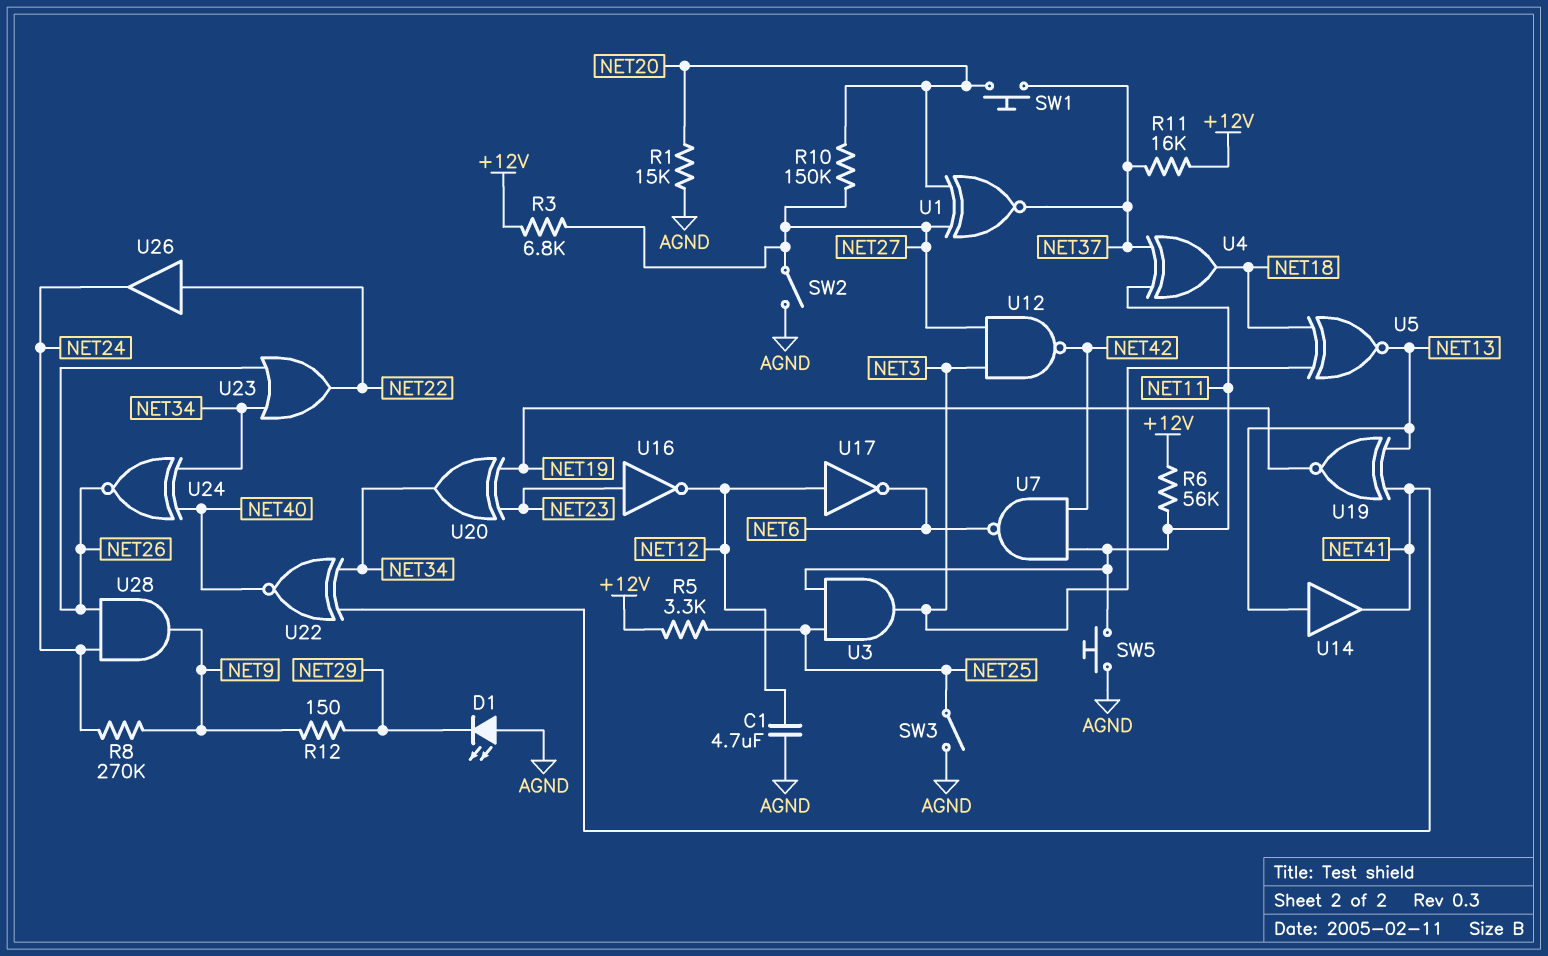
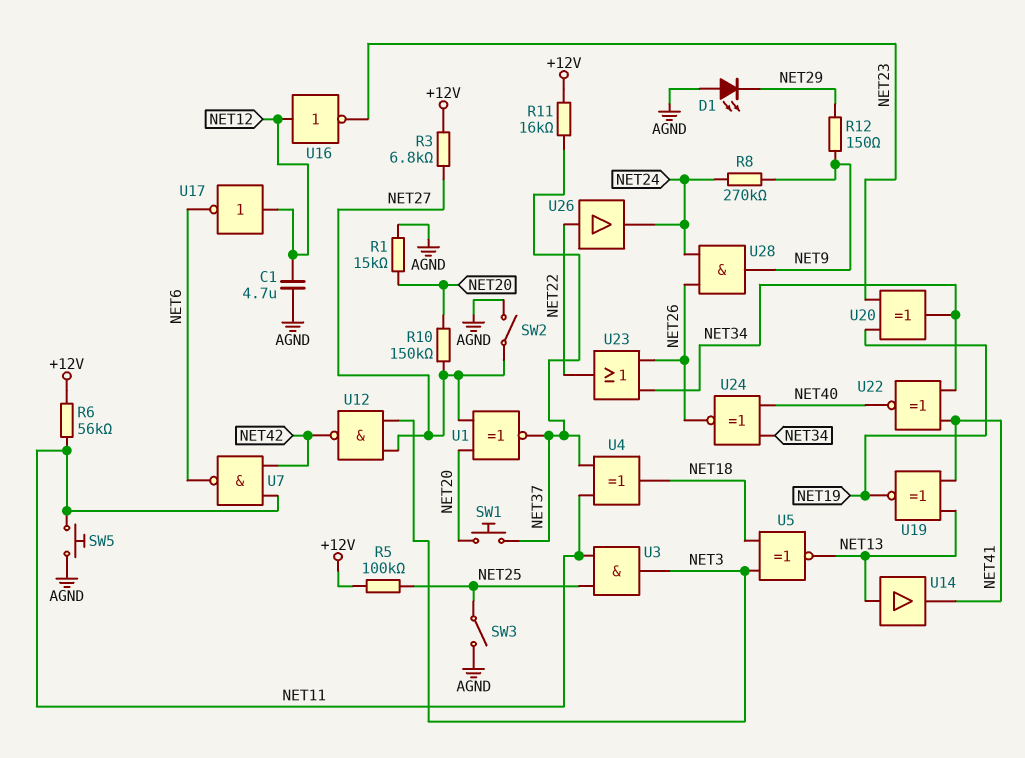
R5: 3.3k (+12V, NET25) -> 100k (+12V, NET25)
U16: NOT (in NET23, out NET12) -> NOT (in NET12, out NET23)

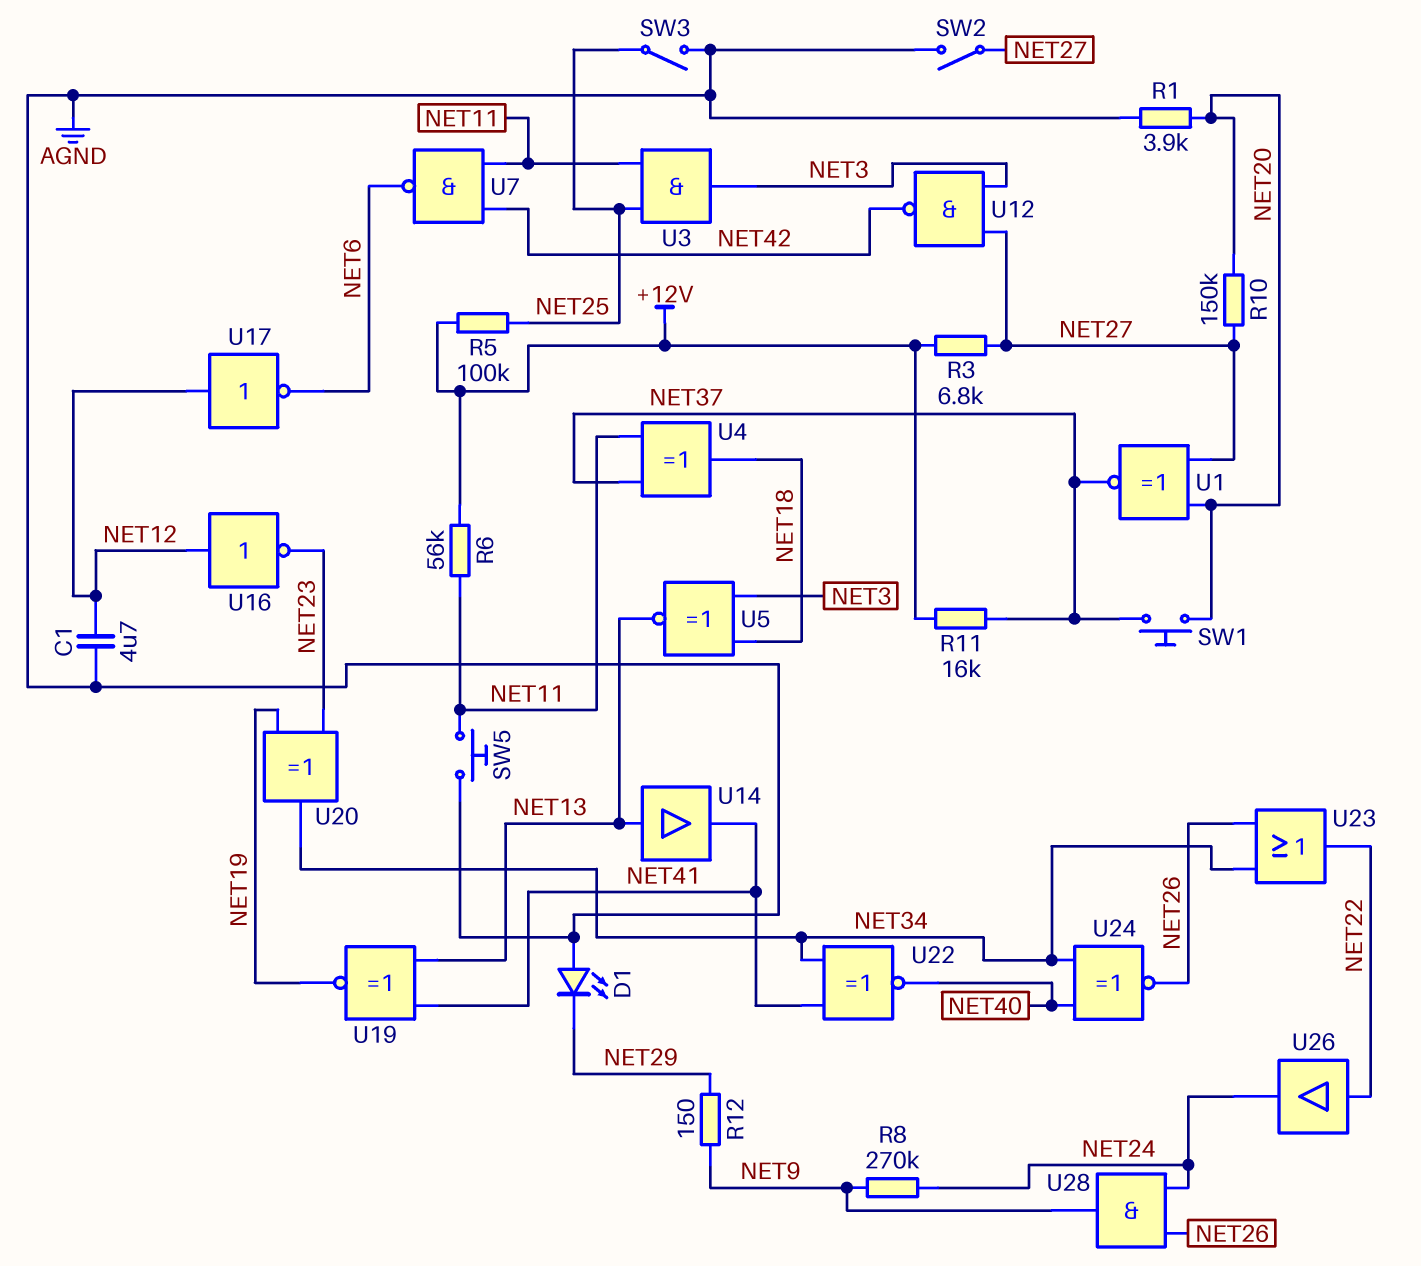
R1: 15k (AGND, NET20) -> 3.9k (AGND, NET20)

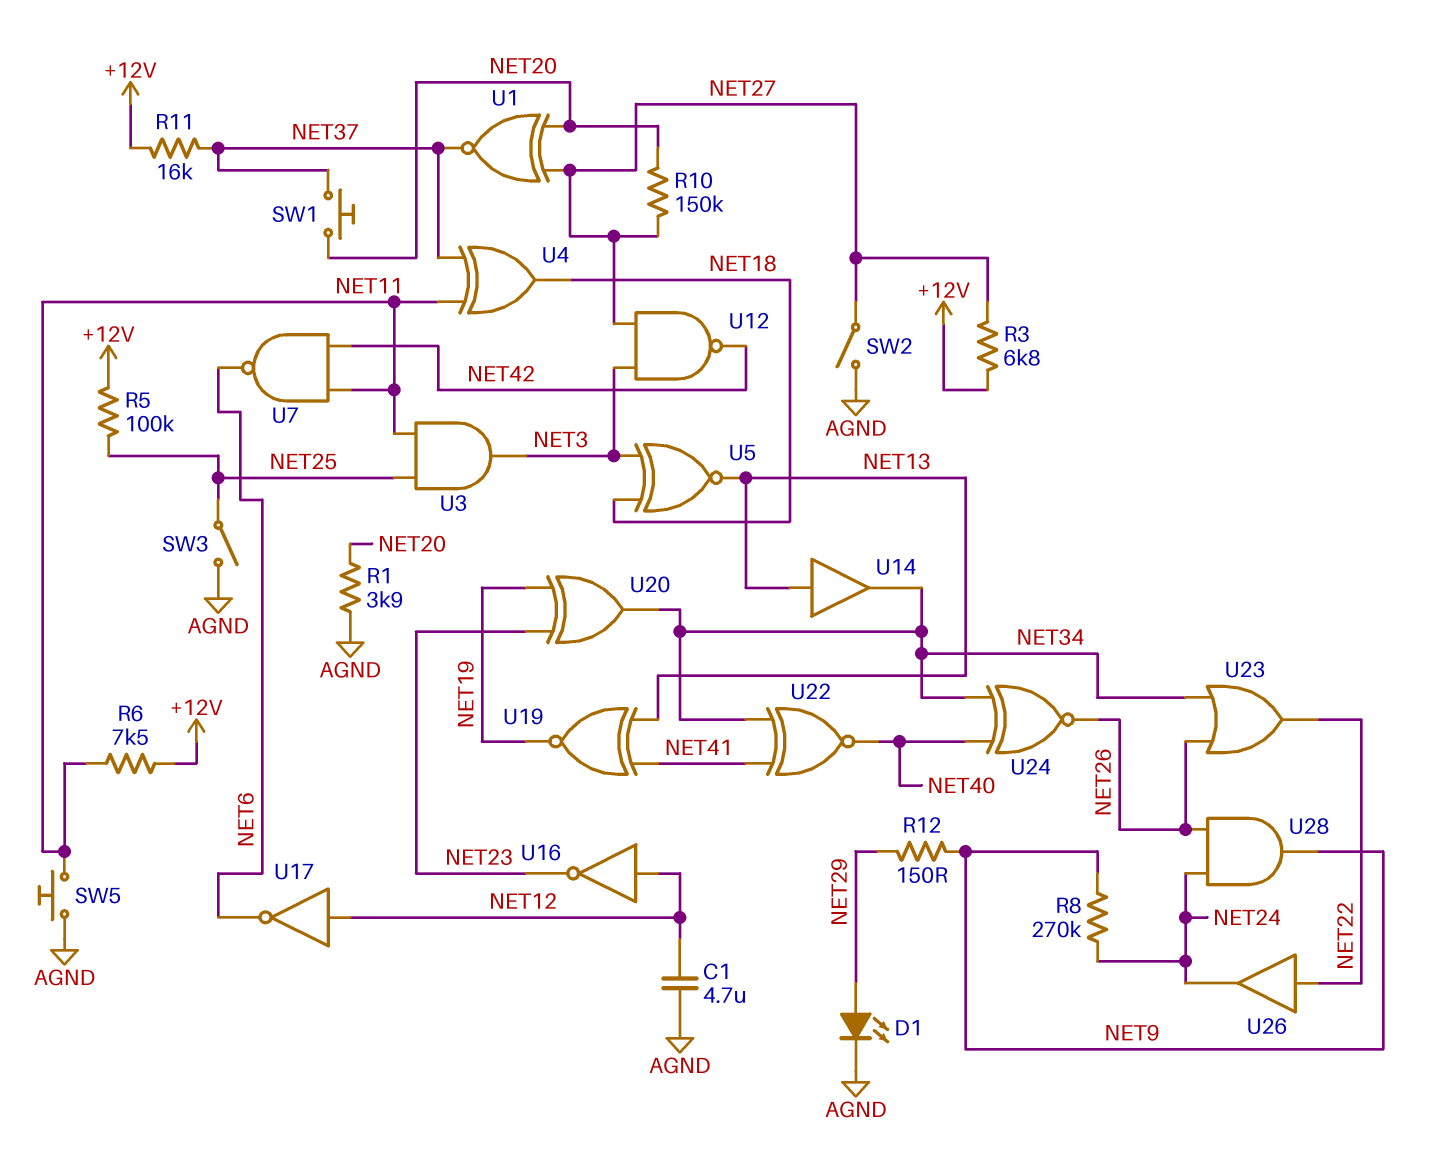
D1: LED (A AGND, K NET29) -> LED (A NET29, K AGND)
R6: 56k (+12V, NET11) -> 7.5k (+12V, NET11)
U14: buffer (in NET13, out NET41) -> buffer (in NET13, out NET34)

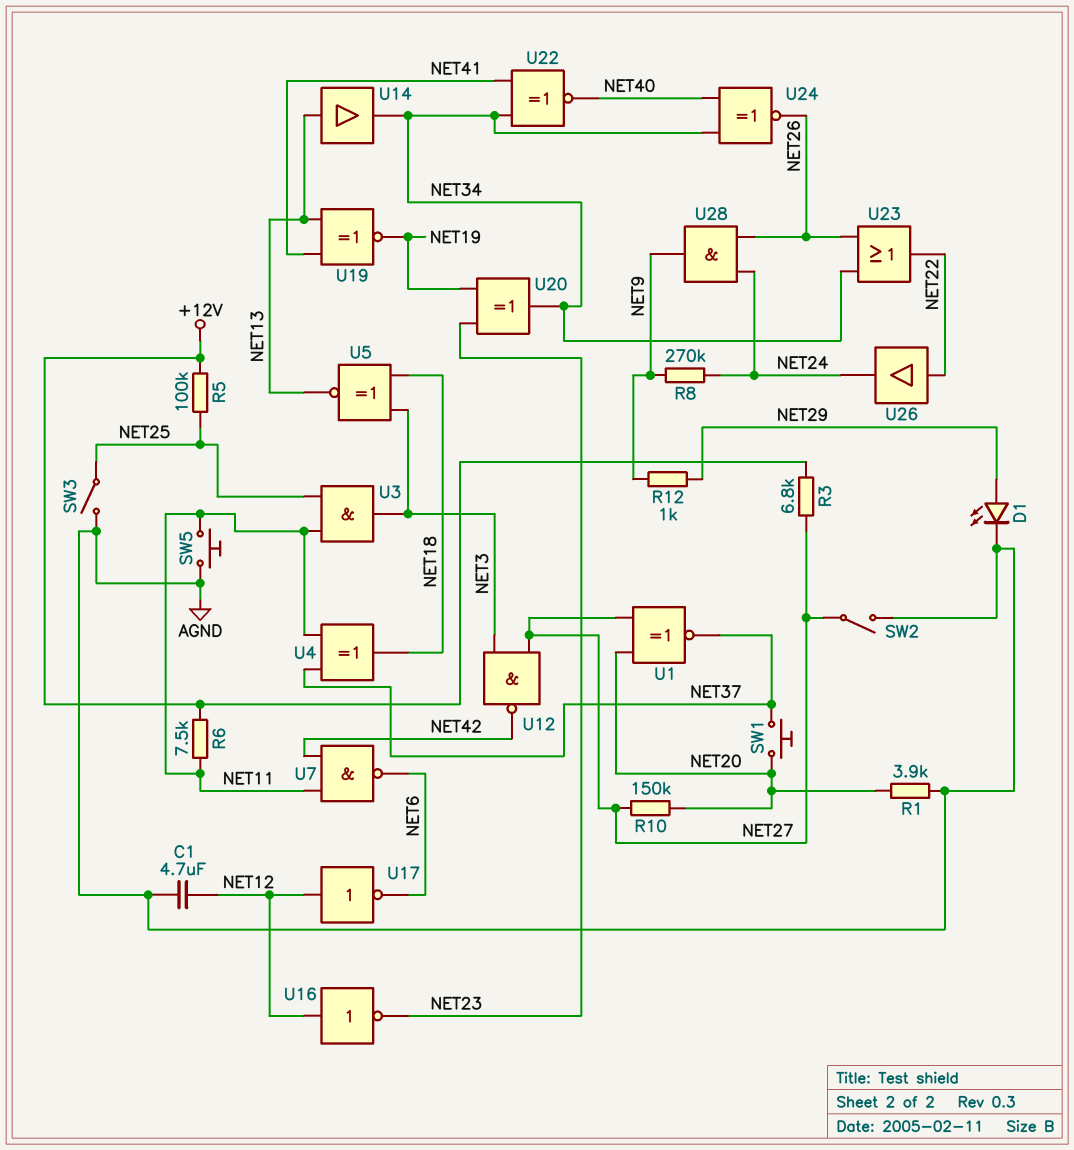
R11: 16k (+12V, NET37) -> none
R12: 150 (NET9, NET29) -> 1k (NET9, NET29)

